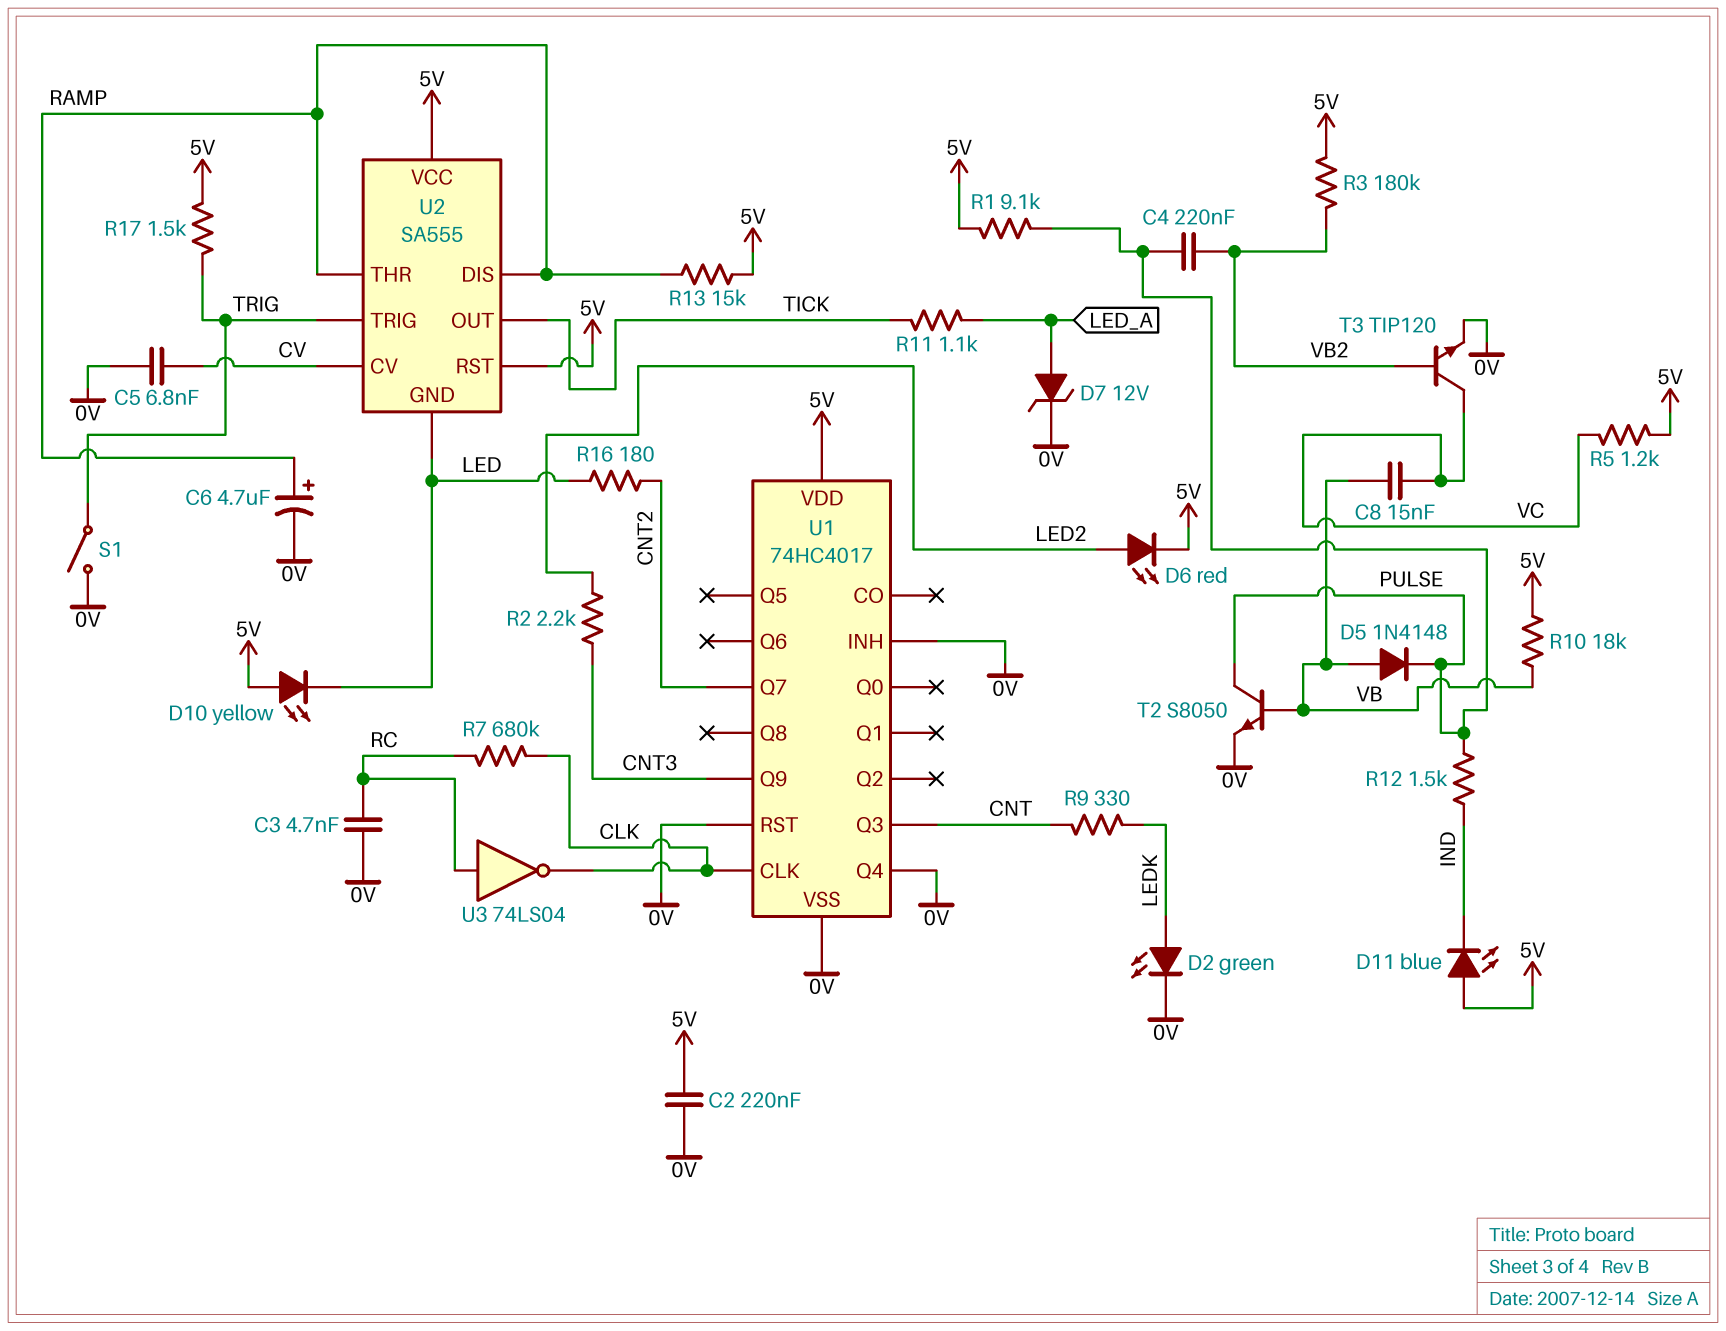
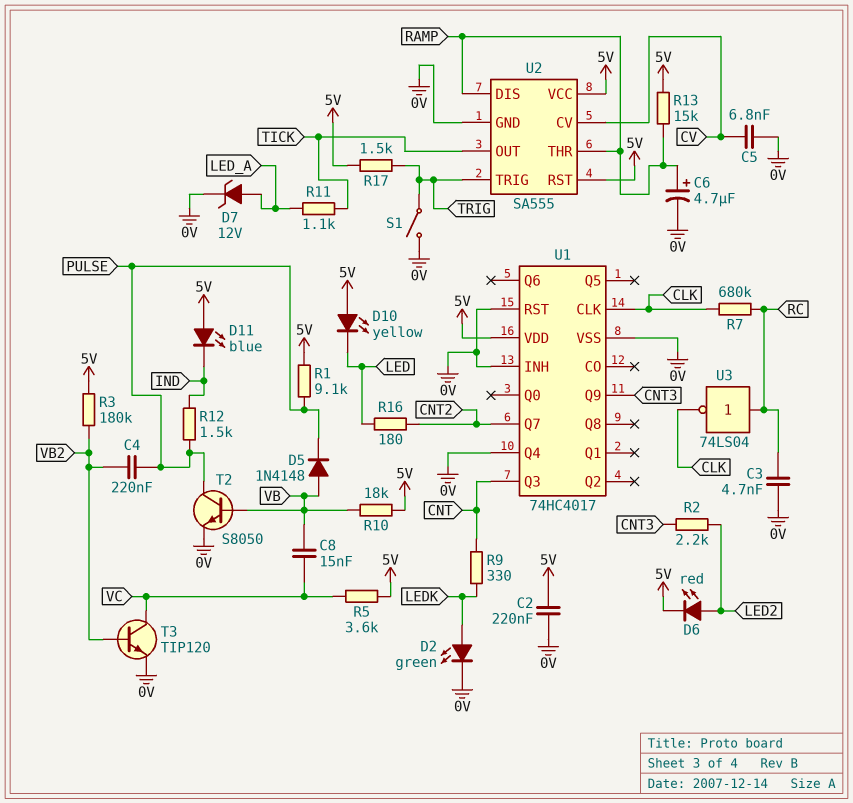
R5: 1.2k (5V, VC) -> 3.6k (5V, VC)
U2 pin GND: LED -> 0V

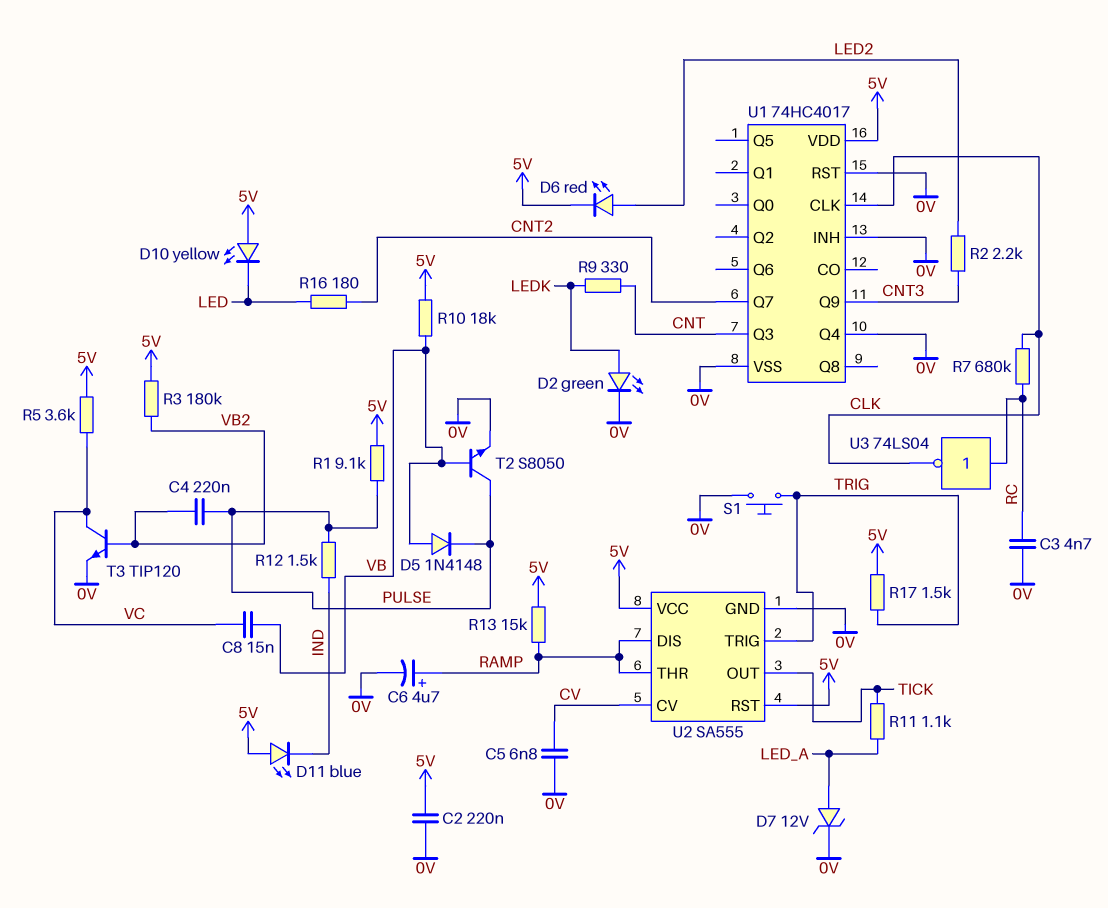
S1: switch (0V, TRIG) -> button (0V, TRIG)

